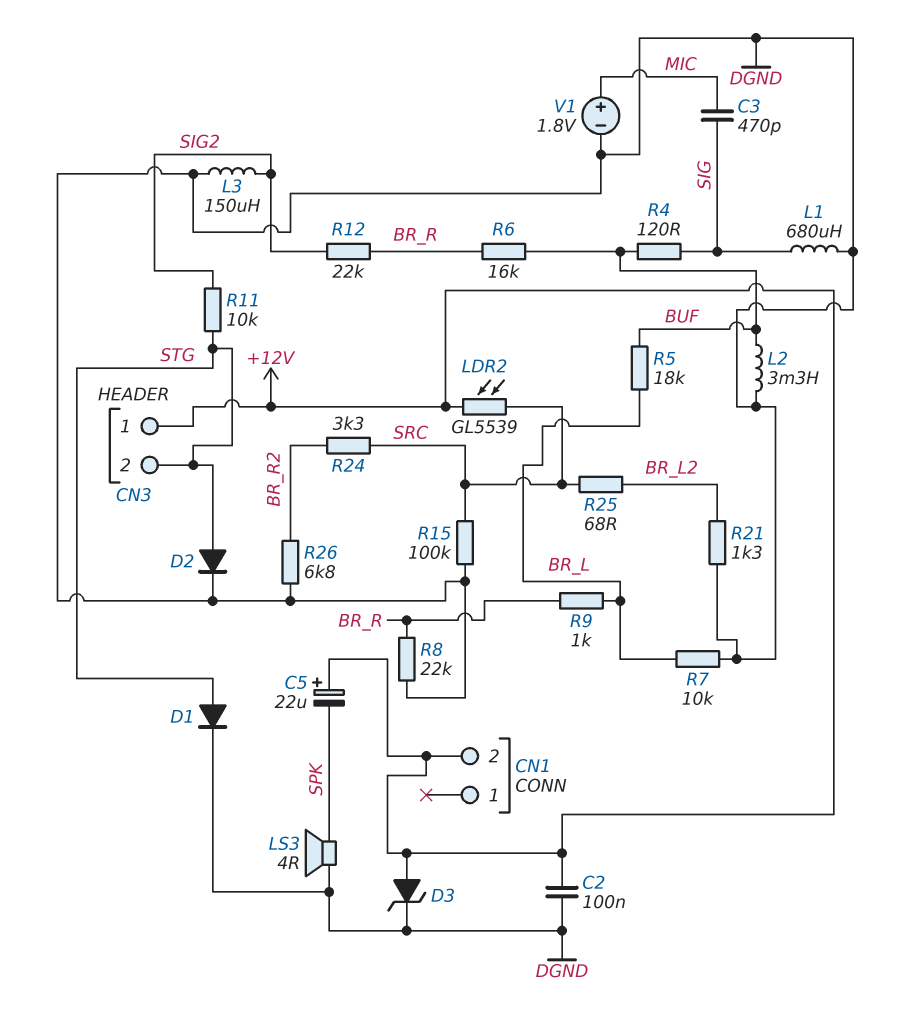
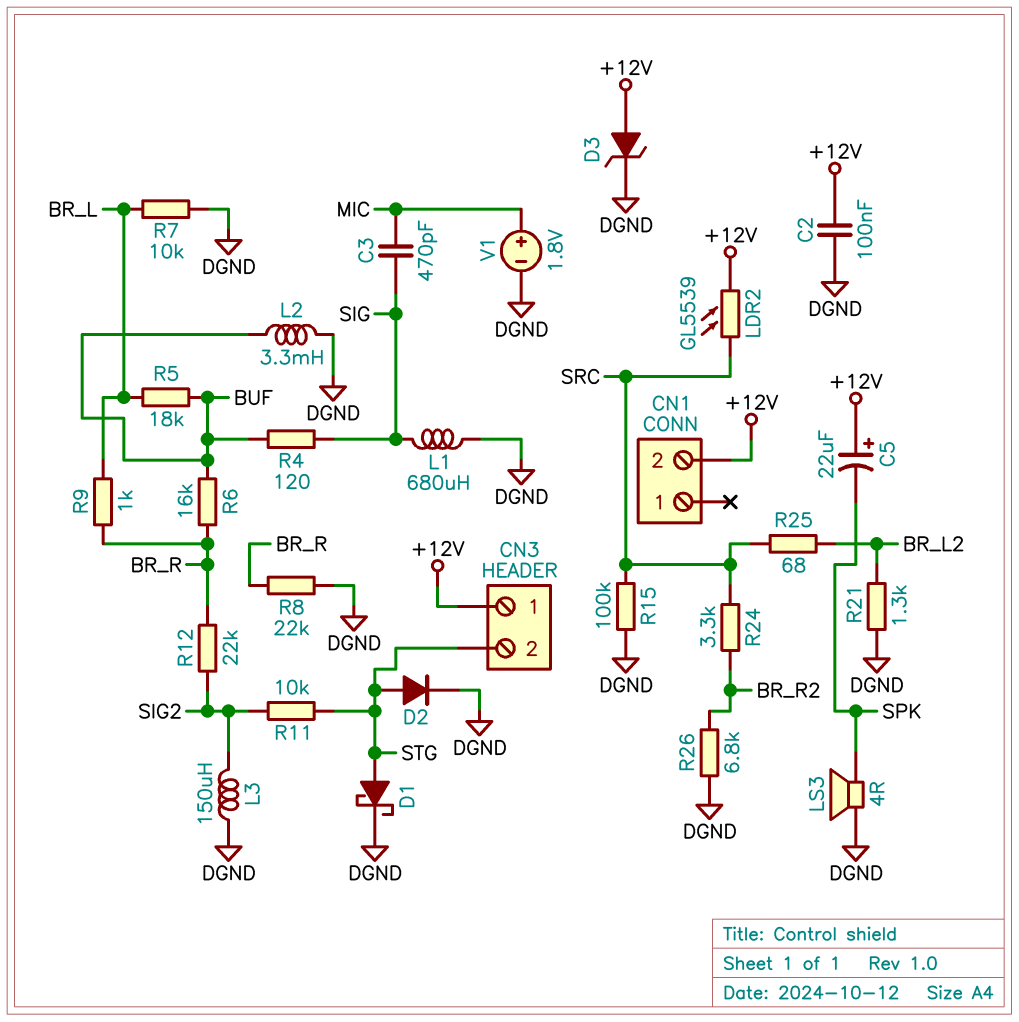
D1: diode (A STG, K DGND) -> schottky (A STG, K DGND)

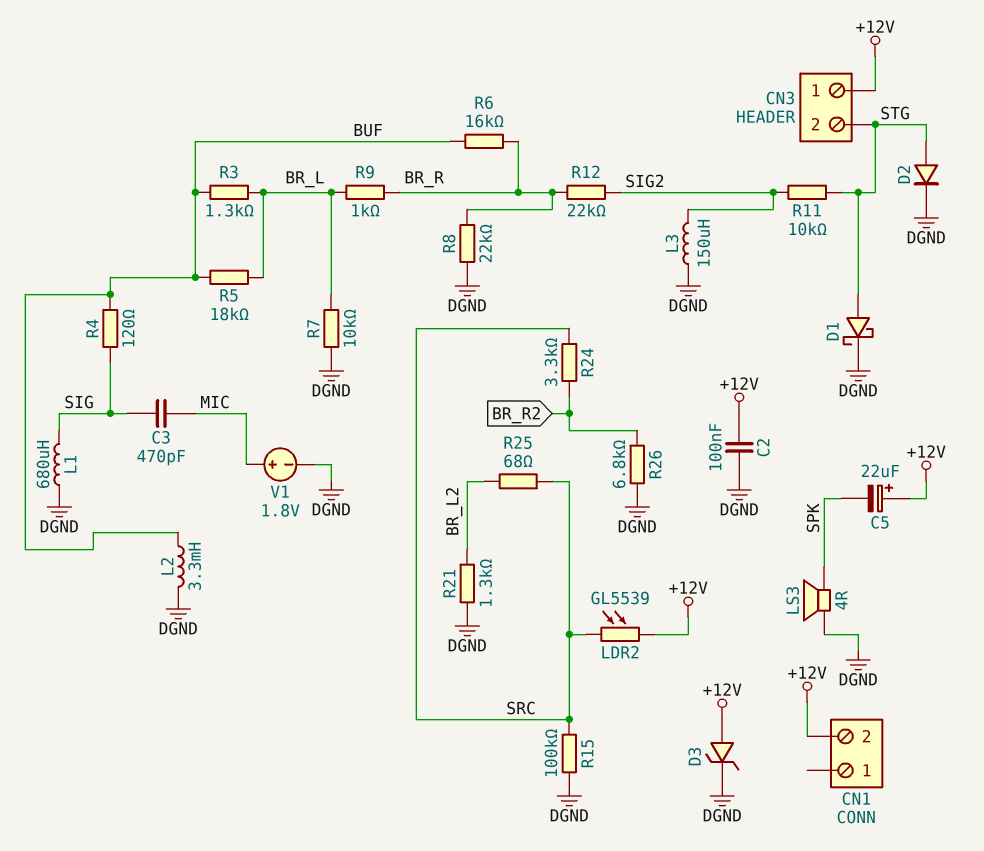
R3: none -> 1.3k (BR_L, BUF)

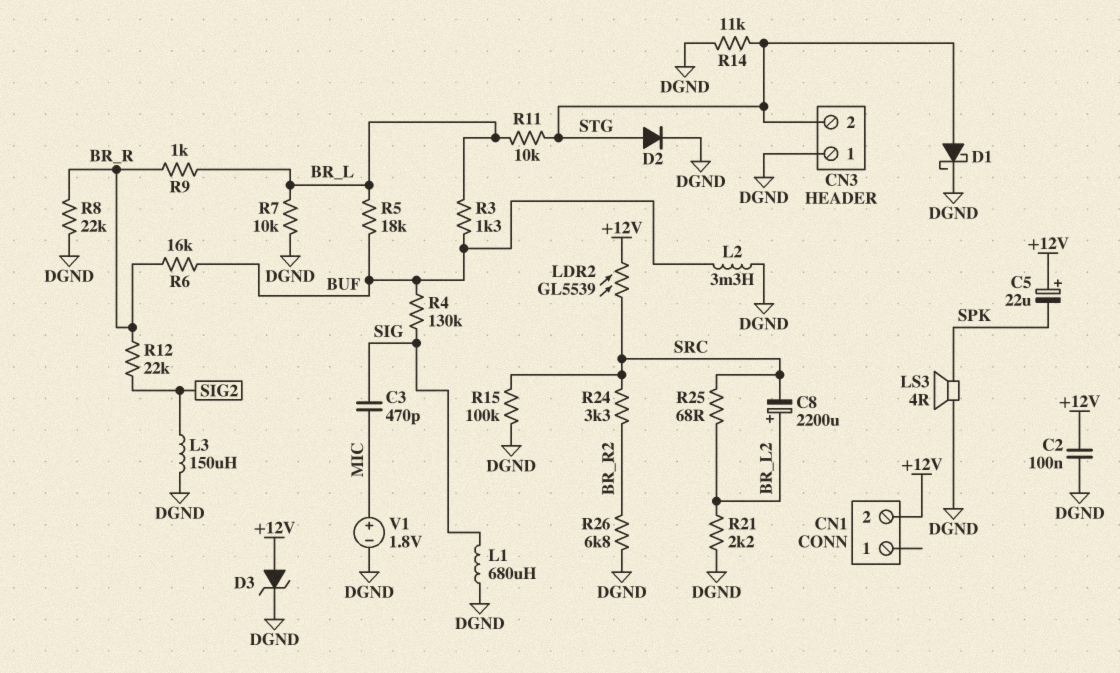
C8: none -> 2200uF (plus BR_L2, minus SRC)
CN3 pin 1: +12V -> DGND
R4: 120 (BUF, SIG) -> 130k (BUF, SIG)
R11: 10k (SIG2, STG) -> 10k (BR_L, STG)
R14: none -> 11k (DGND, STG)
R21: 1.3k (BR_L2, DGND) -> 2.2k (BR_L2, DGND)

